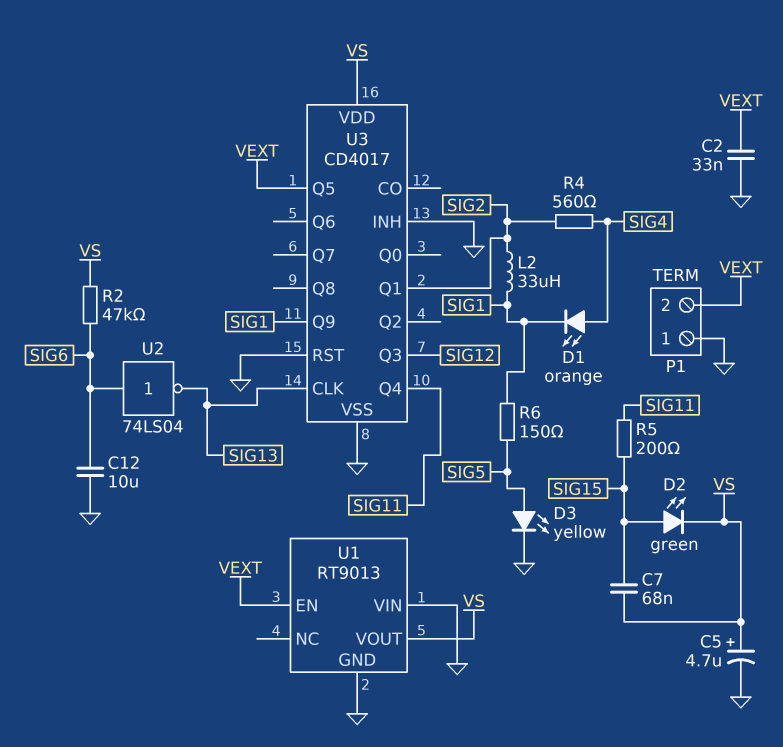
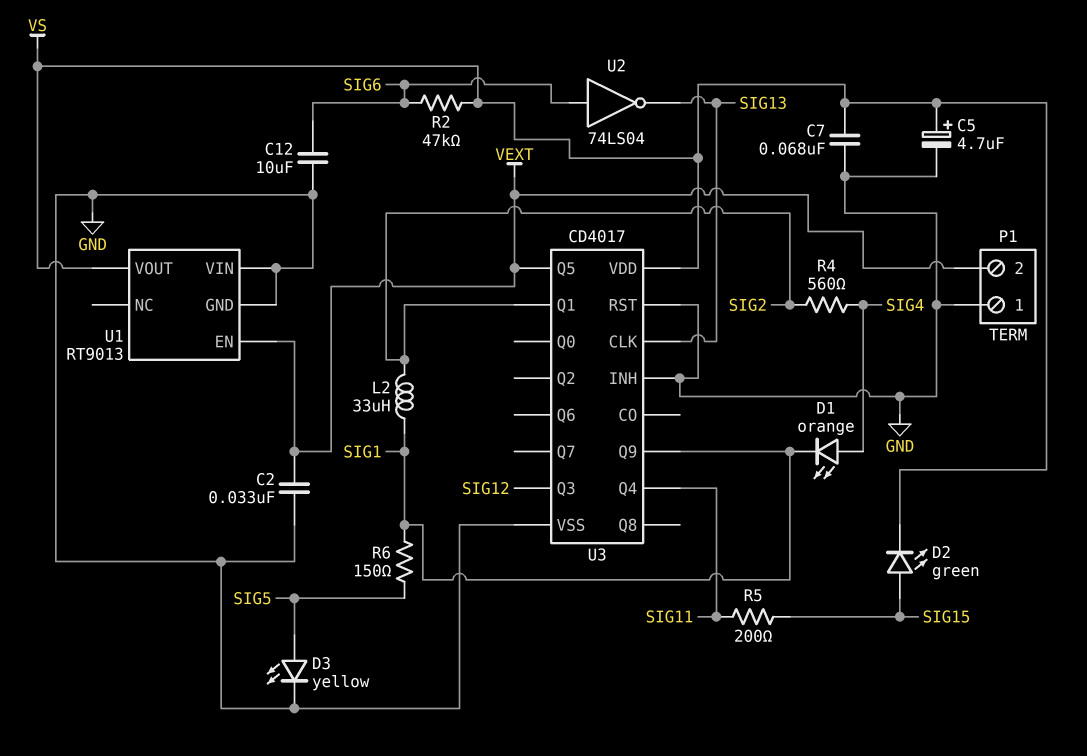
C7: 68nF (SIG15, VS) -> 68nF (GND, VS)

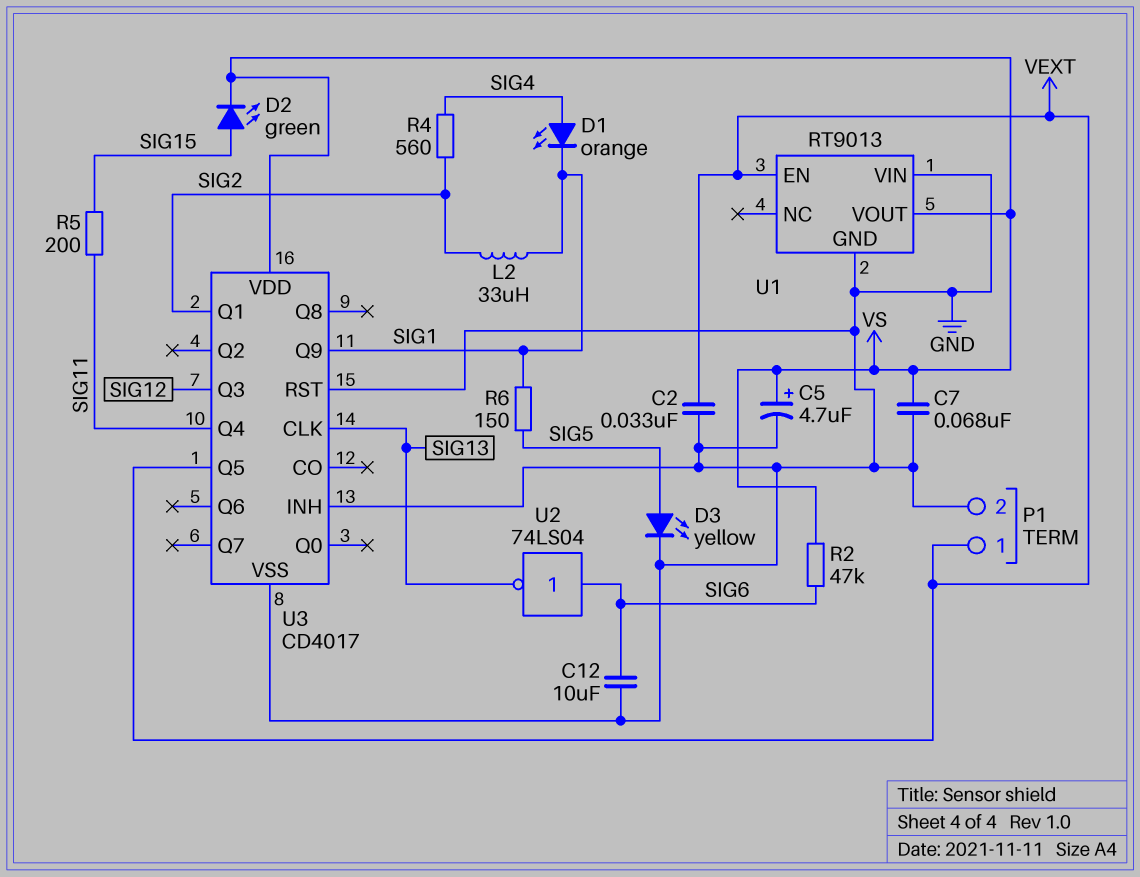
P1 pin 1: GND -> VEXT
P1 pin 2: VEXT -> GND

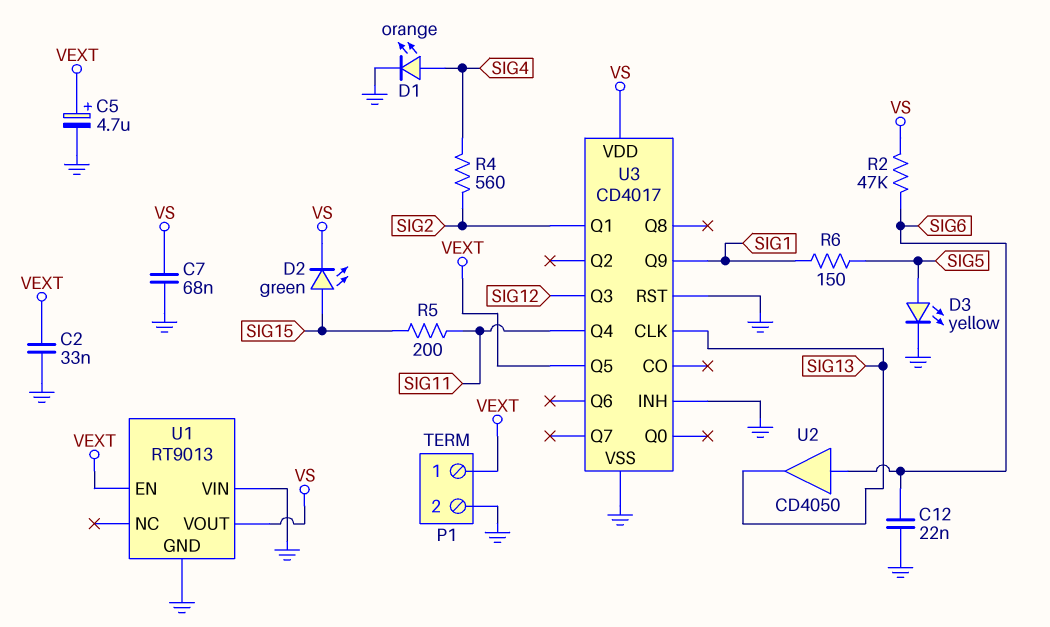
C5: 4.7uF (plus VS, minus GND) -> 4.7uF (plus VEXT, minus GND)
C12: 10uF (GND, SIG6) -> 22nF (GND, SIG6)
D1: LED orange (A SIG4, K SIG1) -> LED orange (A SIG4, K GND)
L2: 33uH (SIG1, SIG2) -> none
U2: NOT 74LS04 (in SIG6, out SIG13) -> buffer CD4050 (in SIG6, out SIG13)

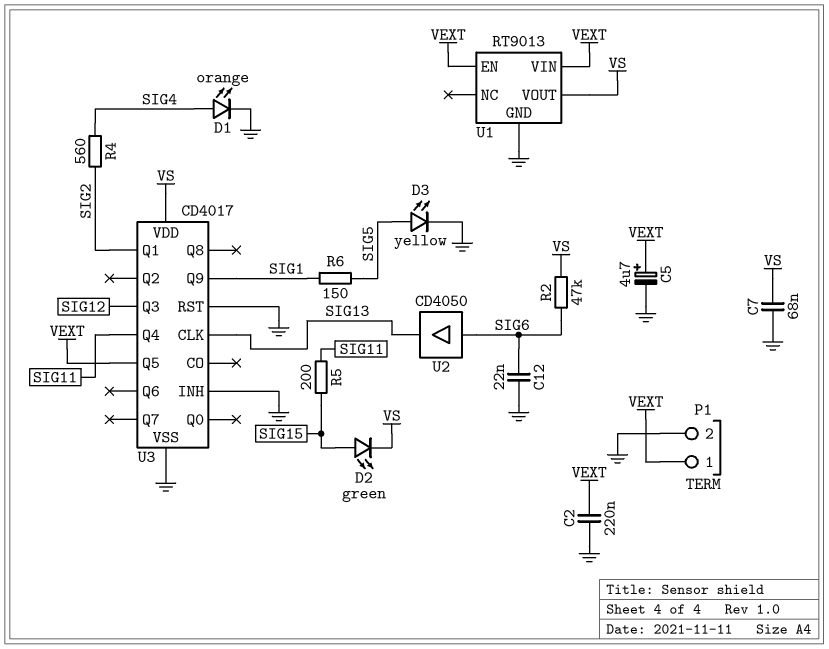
C2: 33nF (GND, VEXT) -> 220nF (GND, VEXT)
U1 pin VIN: GND -> VEXT

